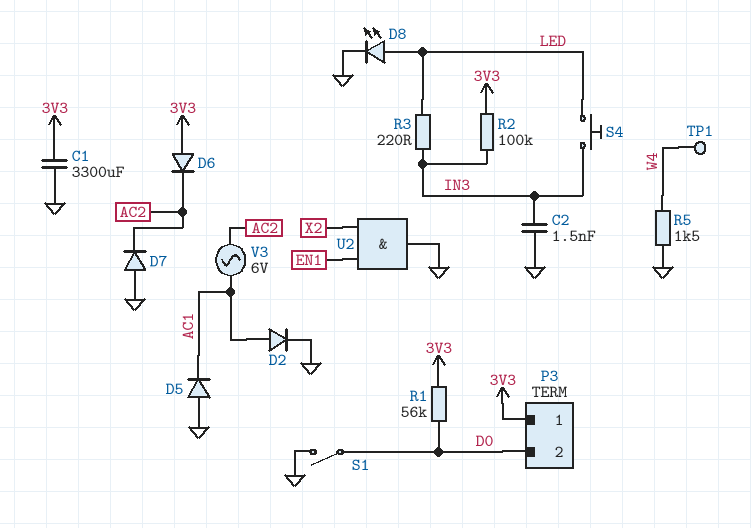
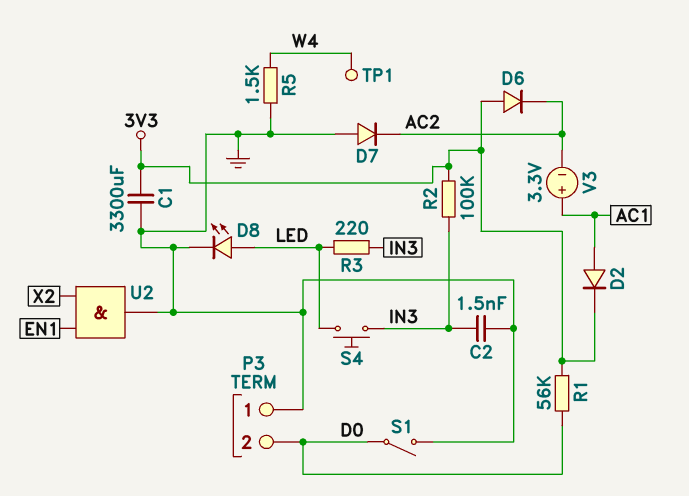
D2: diode (A AC1, K GND) -> diode (A AC1, K 3V3)
D5: diode (A GND, K AC1) -> none
P3 pin 1: 3V3 -> GND
V3: AC 6V (AC1, AC2) -> 3.3V (plus AC1, minus AC2)

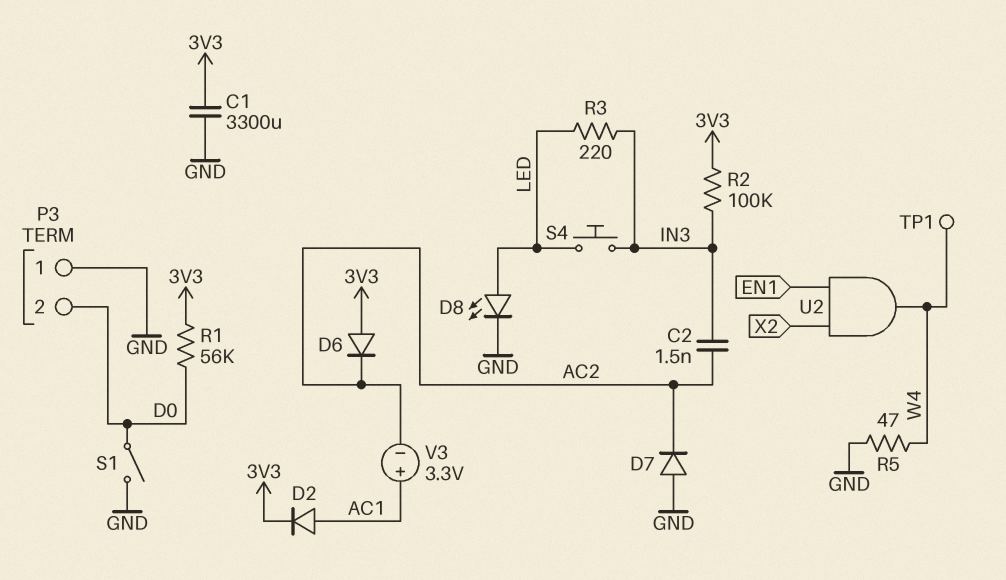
C2: 1.5nF (GND, IN3) -> 1.5nF (AC2, IN3)
R5: 1.5k (GND, W4) -> 47 (GND, W4)
U2: AND (in EN1, in X2, out GND) -> AND (in EN1, in X2, out W4)

